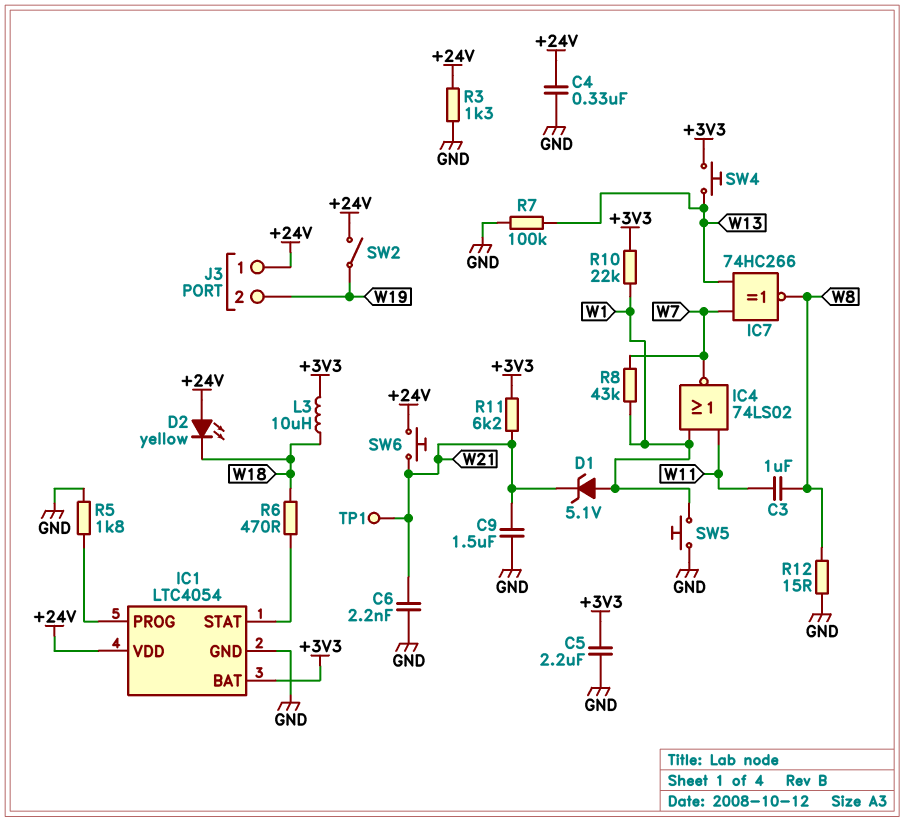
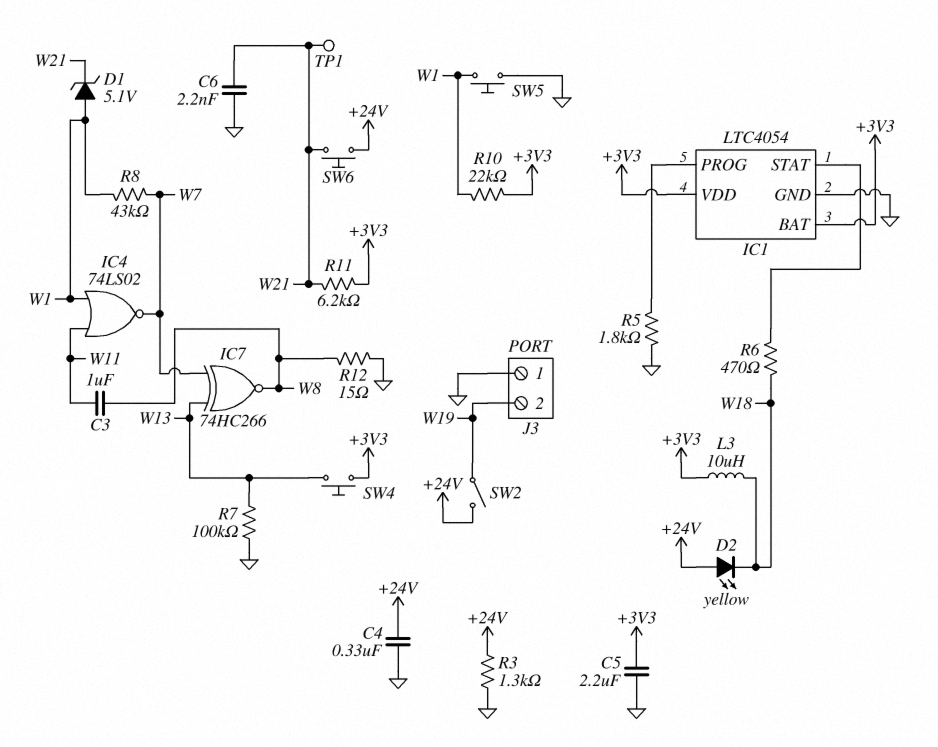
C9: 1.5uF (GND, W21) -> none
IC1 pin VDD: +24V -> +3V3
J3 pin 1: +24V -> GND

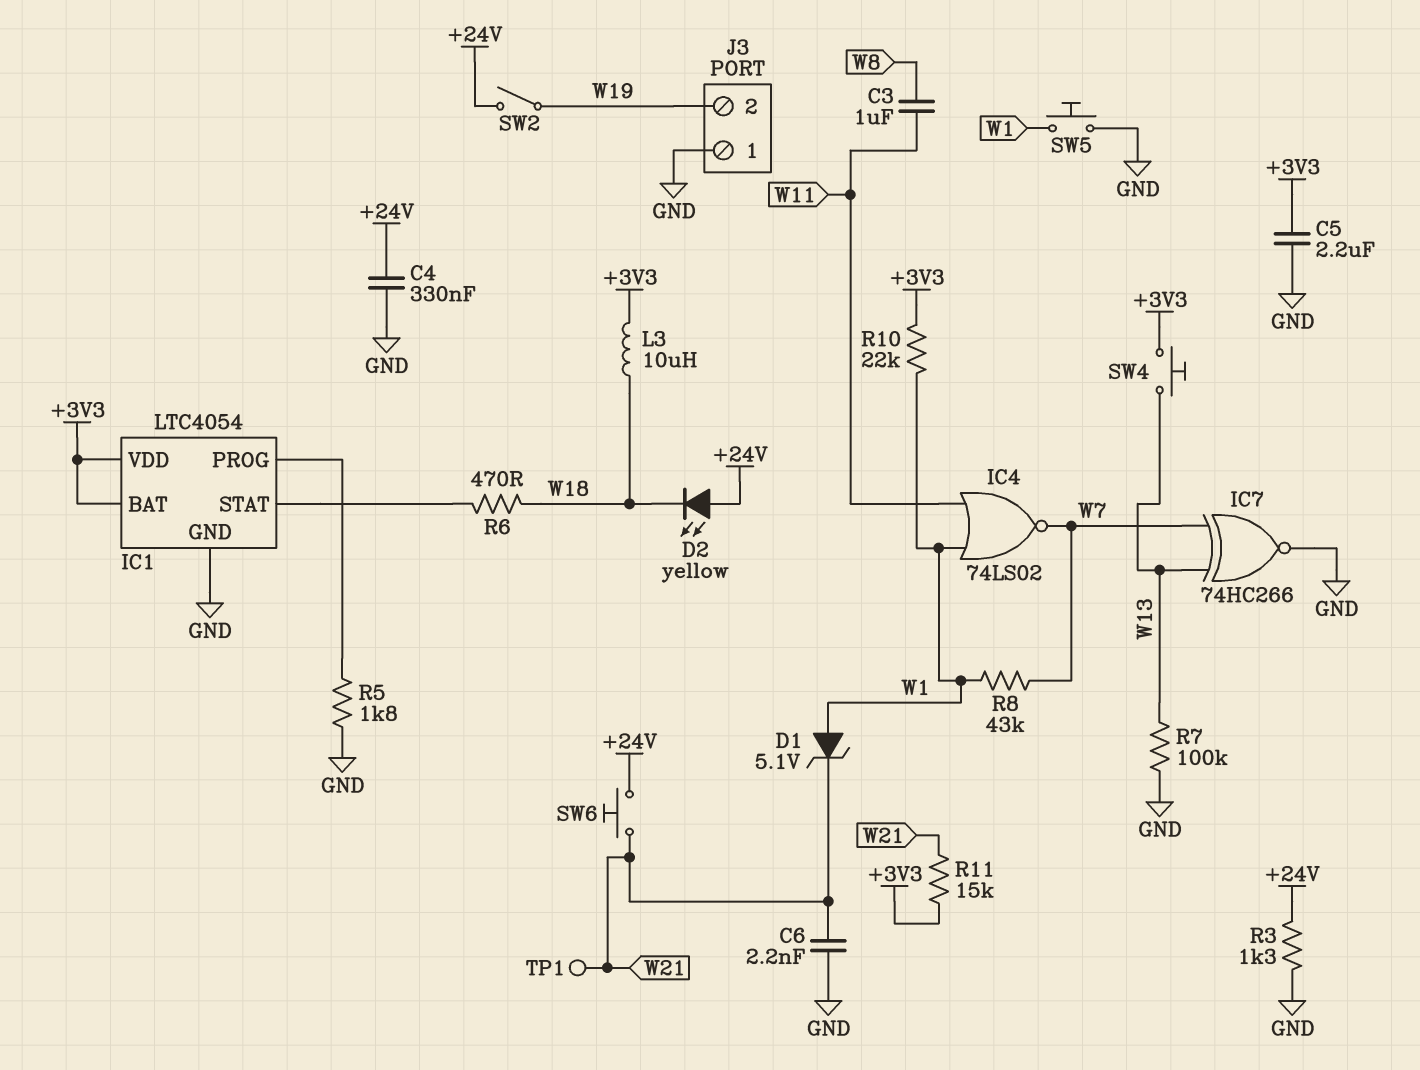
IC7: XNOR 74HC266 (in W7, in W13, out W8) -> XNOR 74HC266 (in W7, in W13, out GND)
R11: 6.2k (+3V3, W21) -> 15k (+3V3, W21)
R12: 15 (GND, W8) -> none

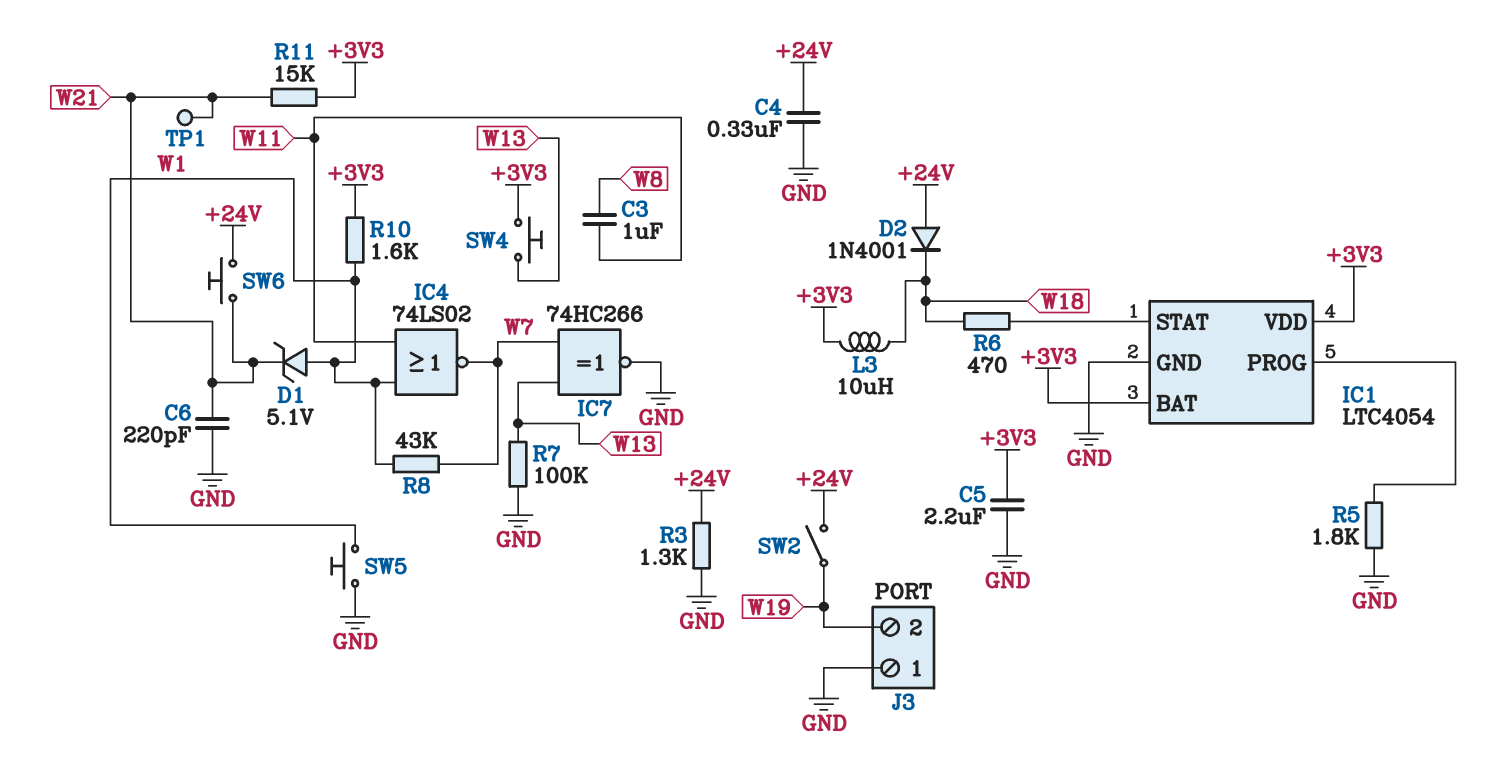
C6: 2.2nF (GND, W21) -> 220pF (GND, W21)
D2: LED yellow (A +24V, K W18) -> diode 1N4001 (A +24V, K W18)
R10: 22k (+3V3, W1) -> 1.6k (+3V3, W1)

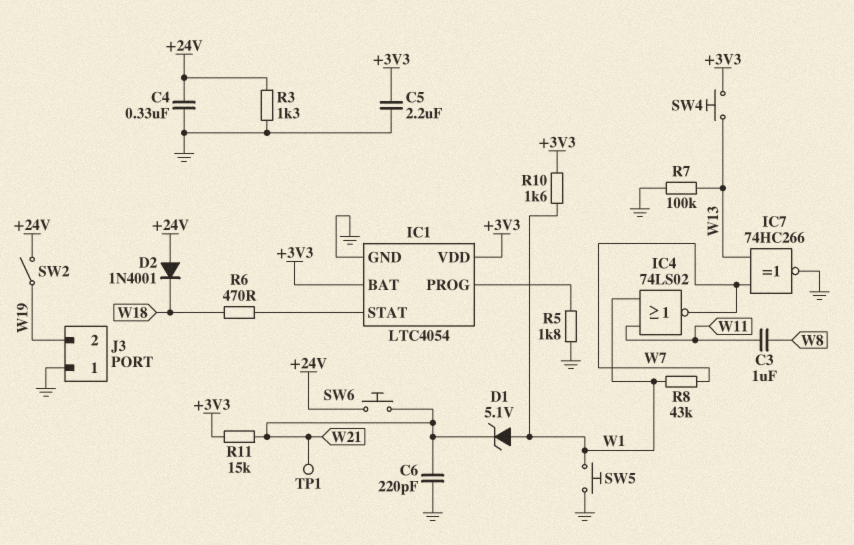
L3: 10uH (+3V3, W18) -> none

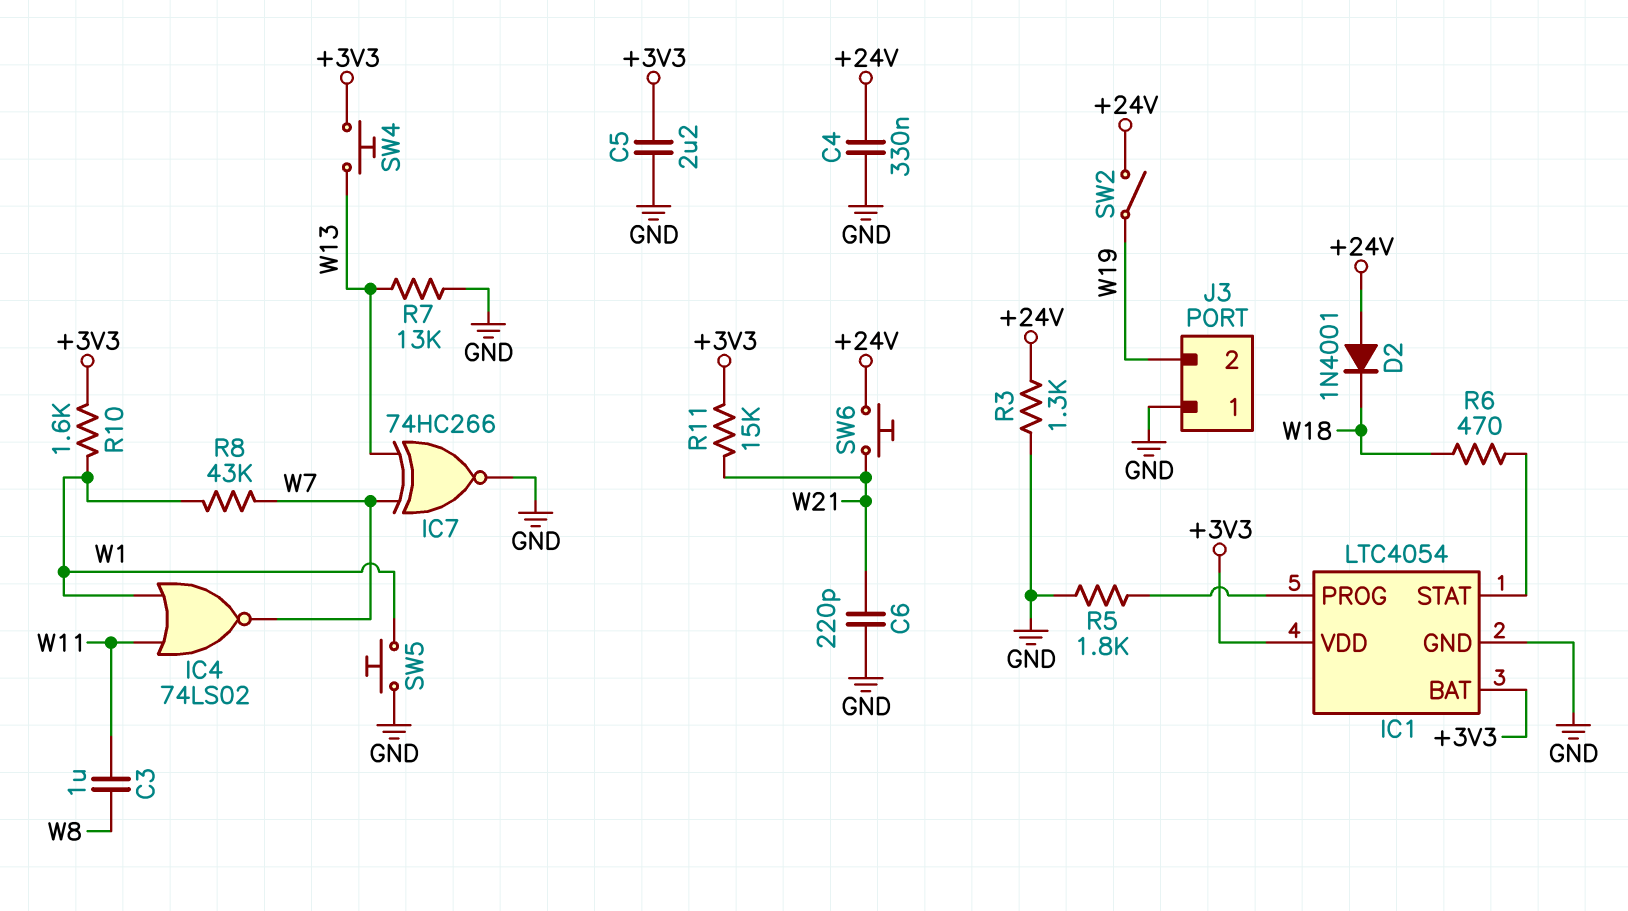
D1: zener 5.1V (A W1, K W21) -> none
R7: 100k (GND, W13) -> 13k (GND, W13)
TP1: test point (W21) -> none

